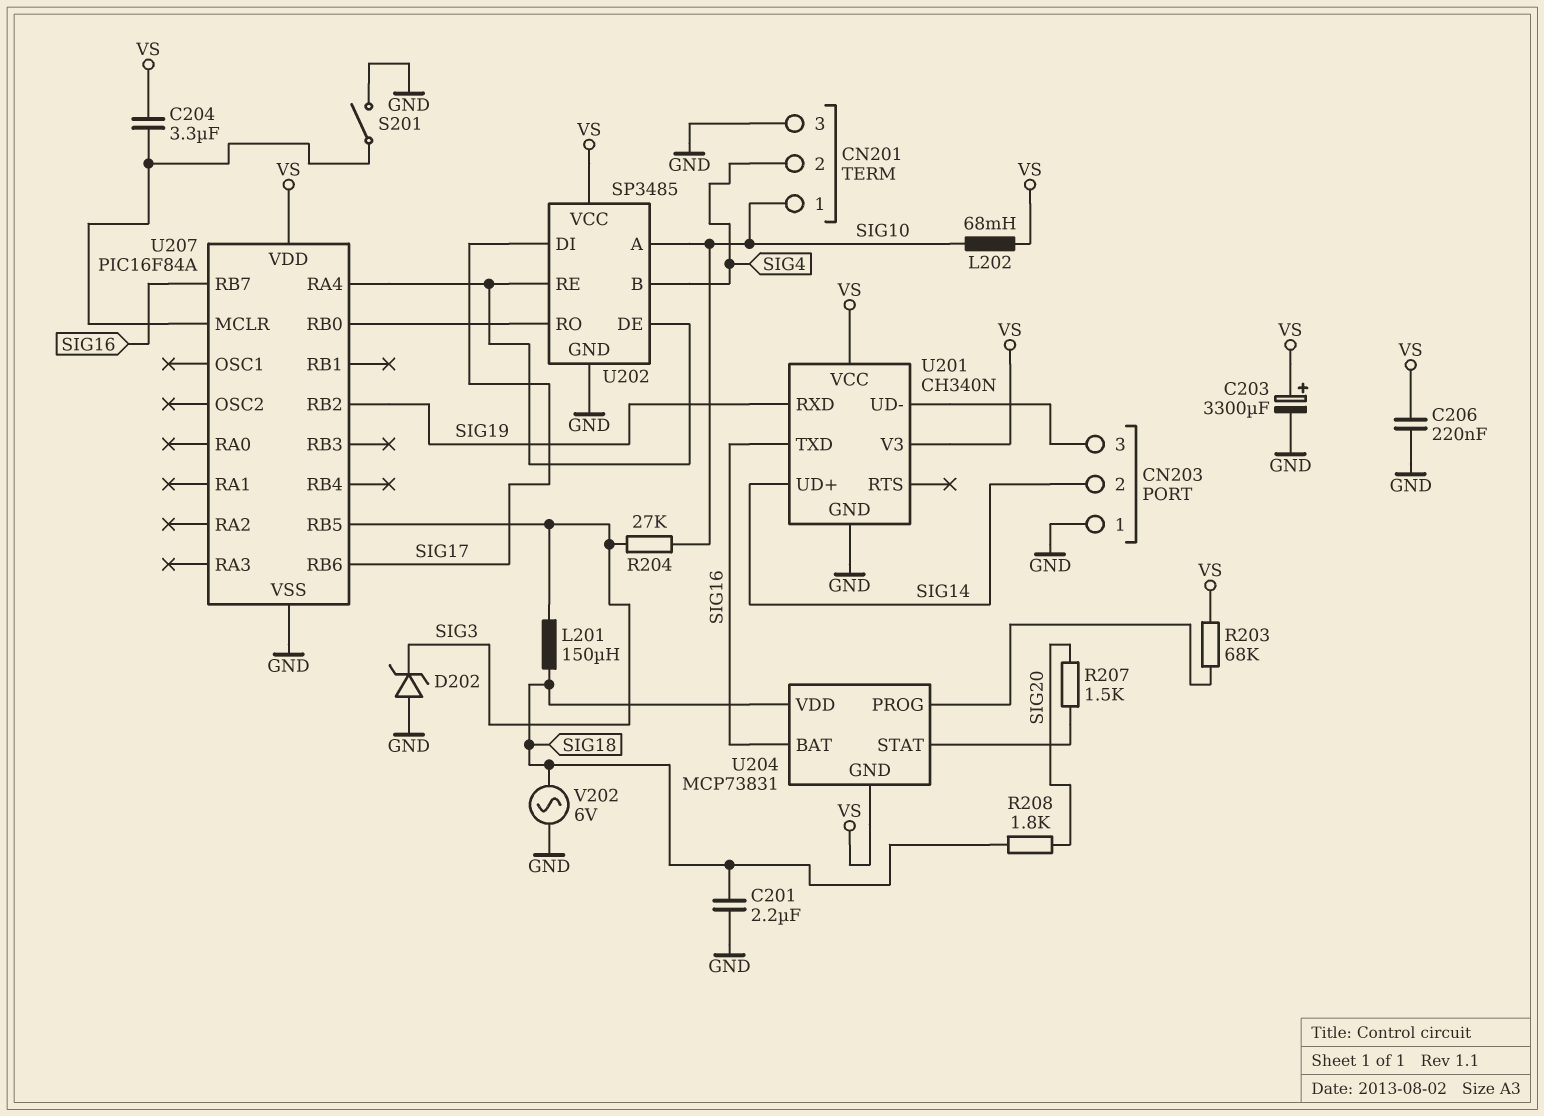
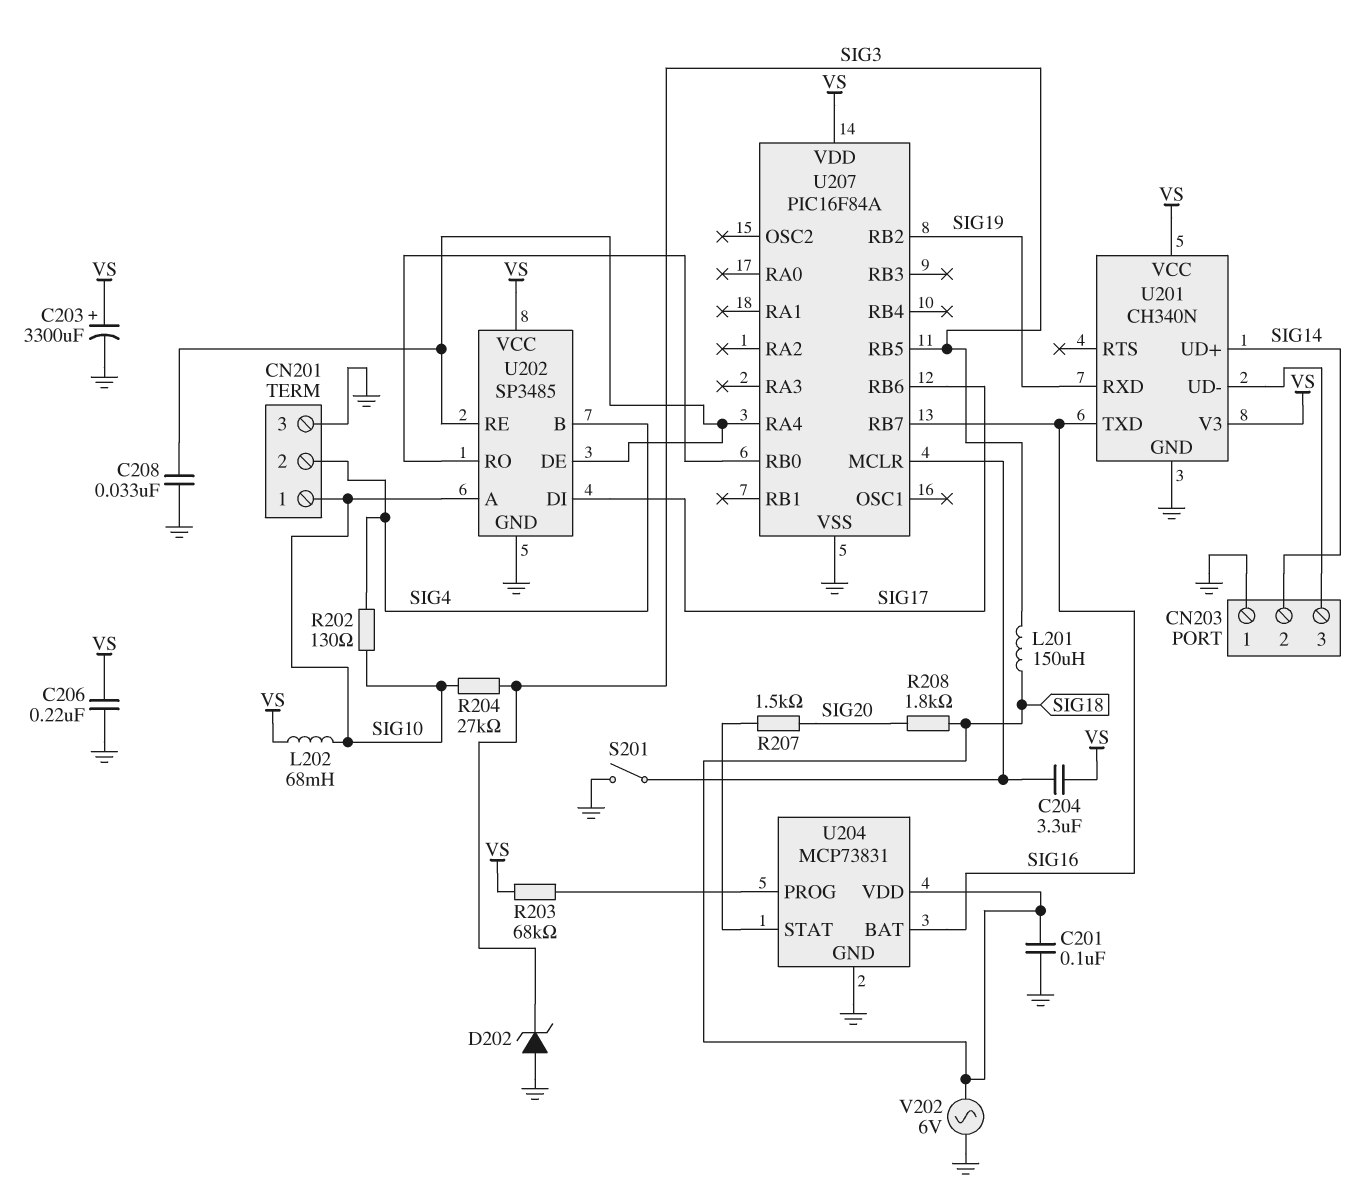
C201: 2.2uF (GND, SIG18) -> 100nF (GND, SIG18)
C208: none -> 33nF (GND, U202/DE)
R202: none -> 130 (SIG4, SIG10)
U204 pin GND: VS -> GND

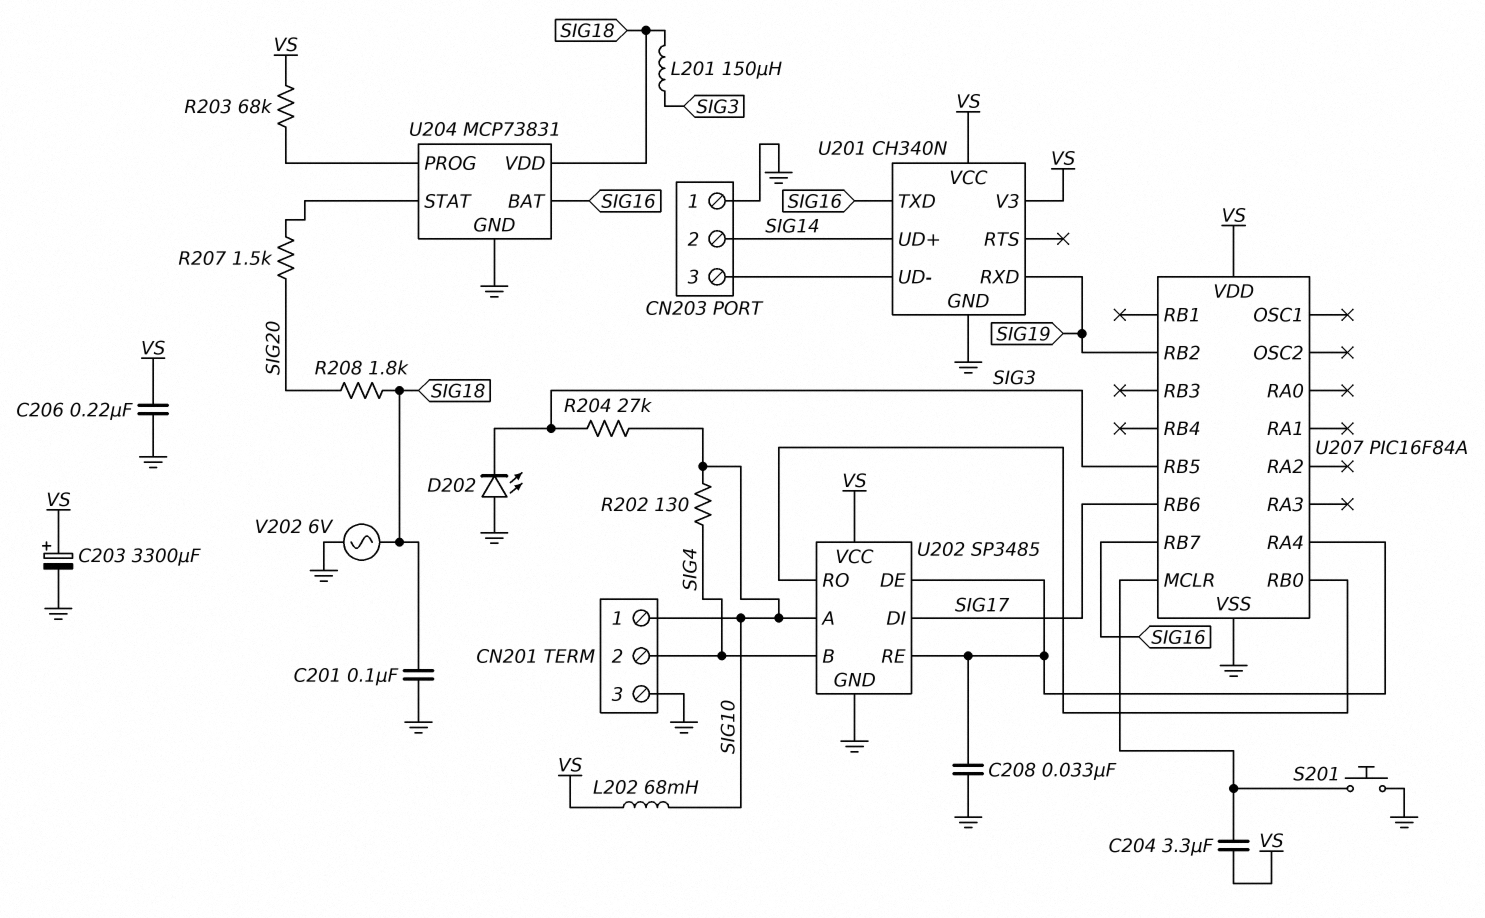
D202: zener (A GND, K SIG3) -> LED (A GND, K SIG3)
S201: switch (GND, U207/MCLR) -> button (GND, U207/MCLR)

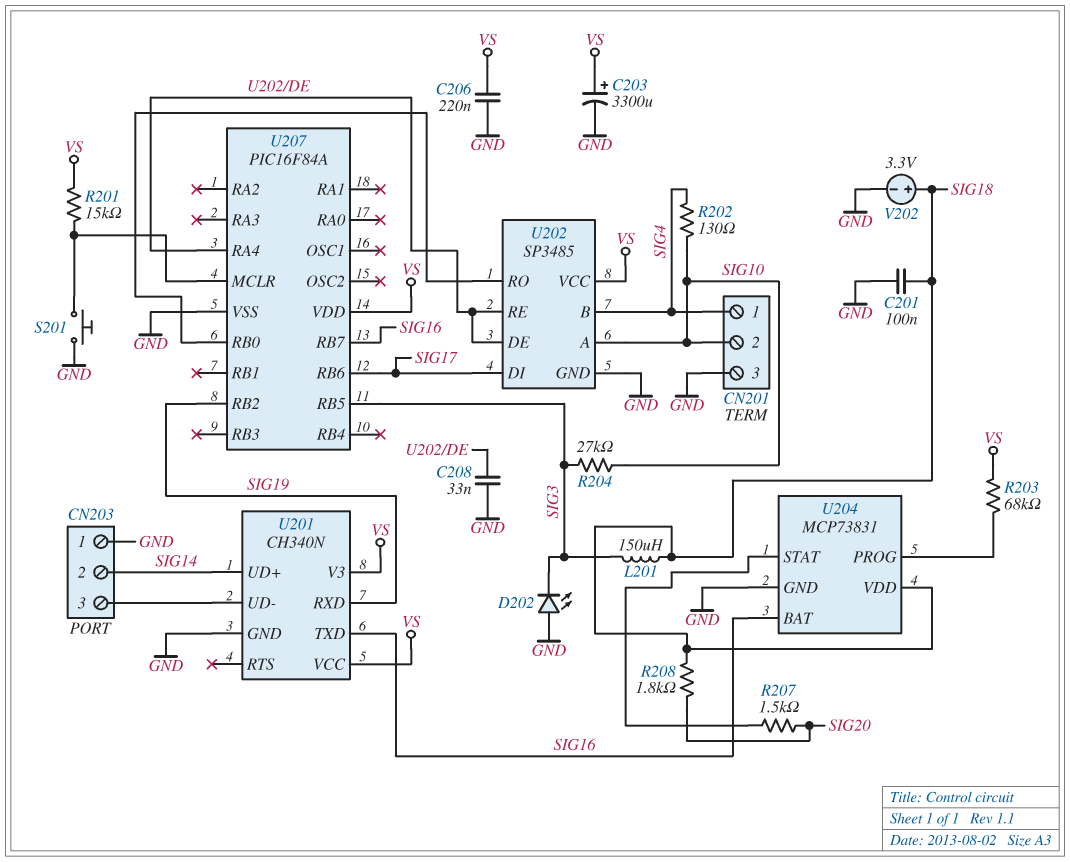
C204: 3.3uF (U207/MCLR, VS) -> none
CN201 pin 1: SIG10 -> SIG4
CN201 pin 2: SIG4 -> SIG10
L202: 68mH (SIG10, VS) -> none
R201: none -> 15k (U207/MCLR, VS)
V202: AC 6V (GND, SIG18) -> 3.3V (plus SIG18, minus GND)

